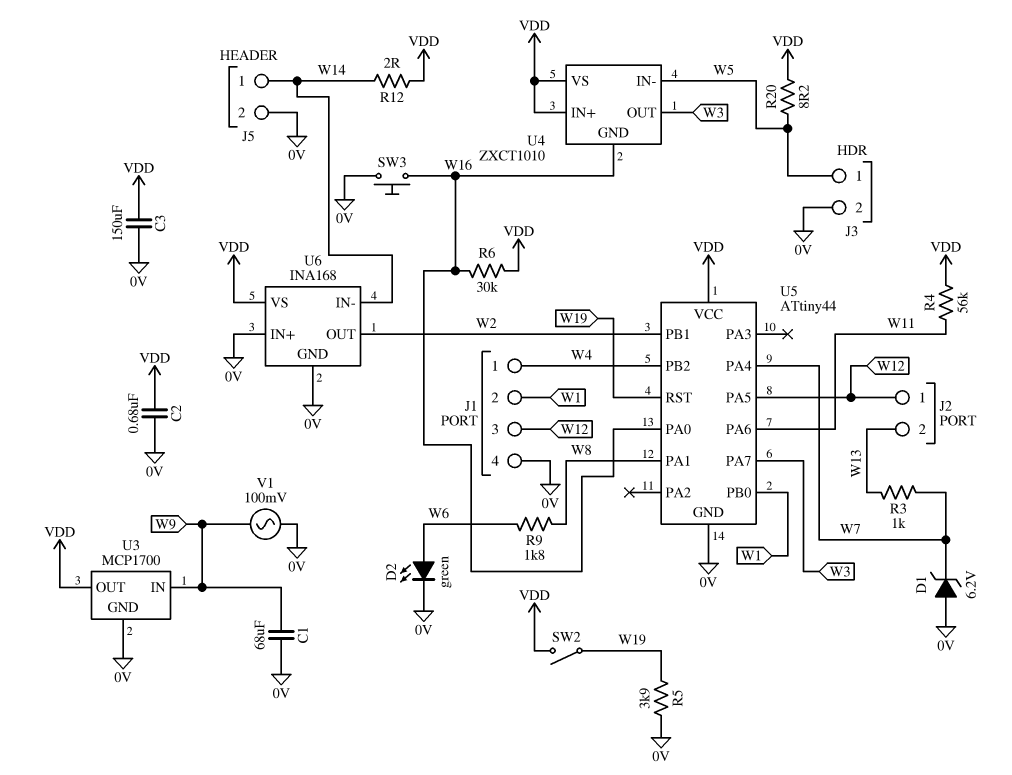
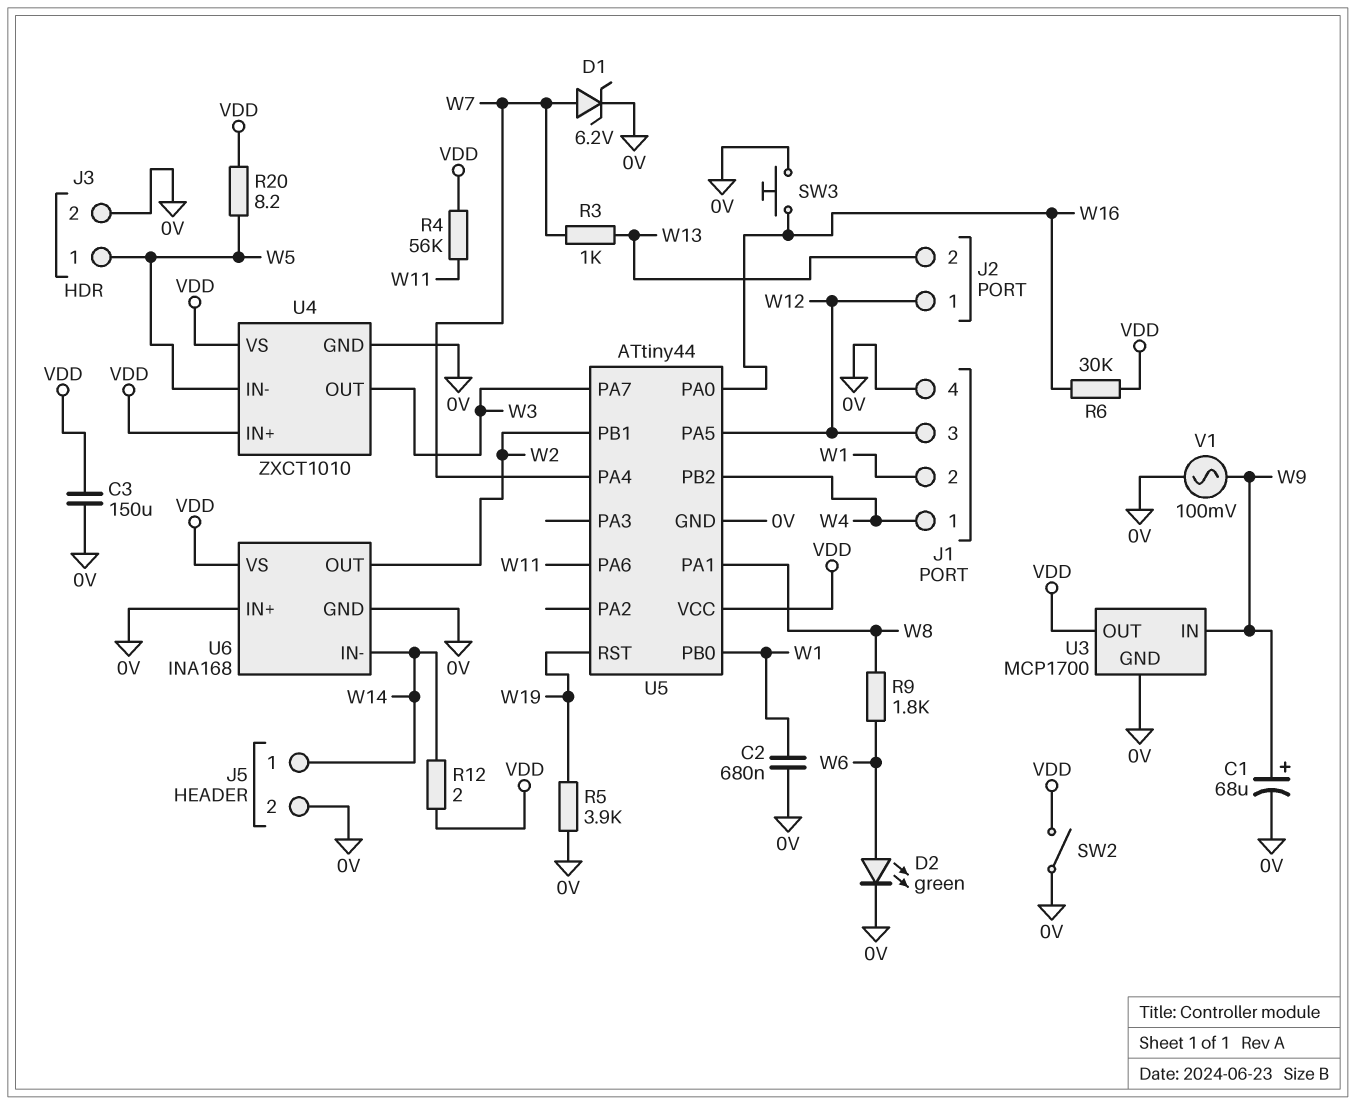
C1: 68uF (0V, W9) -> 68uF (plus W9, minus 0V)
C2: 680nF (0V, VDD) -> 680nF (0V, W1)
D1: zener 6.2V (A 0V, K W7) -> zener 6.2V (A W7, K 0V)
SW2: switch (VDD, W19) -> switch (0V, VDD)
U4 pin GND: W16 -> 0V

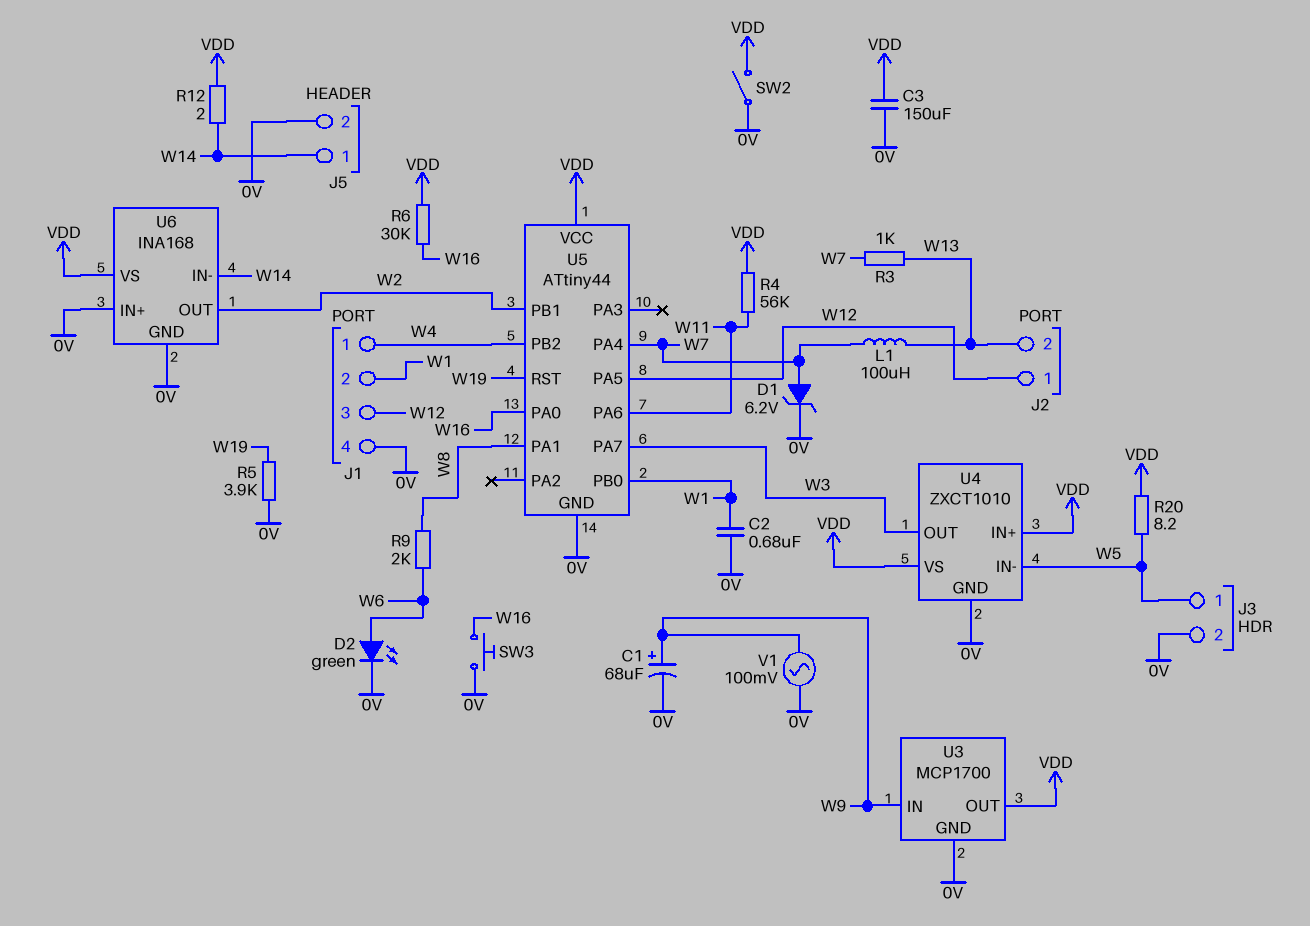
L1: none -> 100uH (W7, W13)
R9: 1.8k (W6, W8) -> 2k (W6, W8)

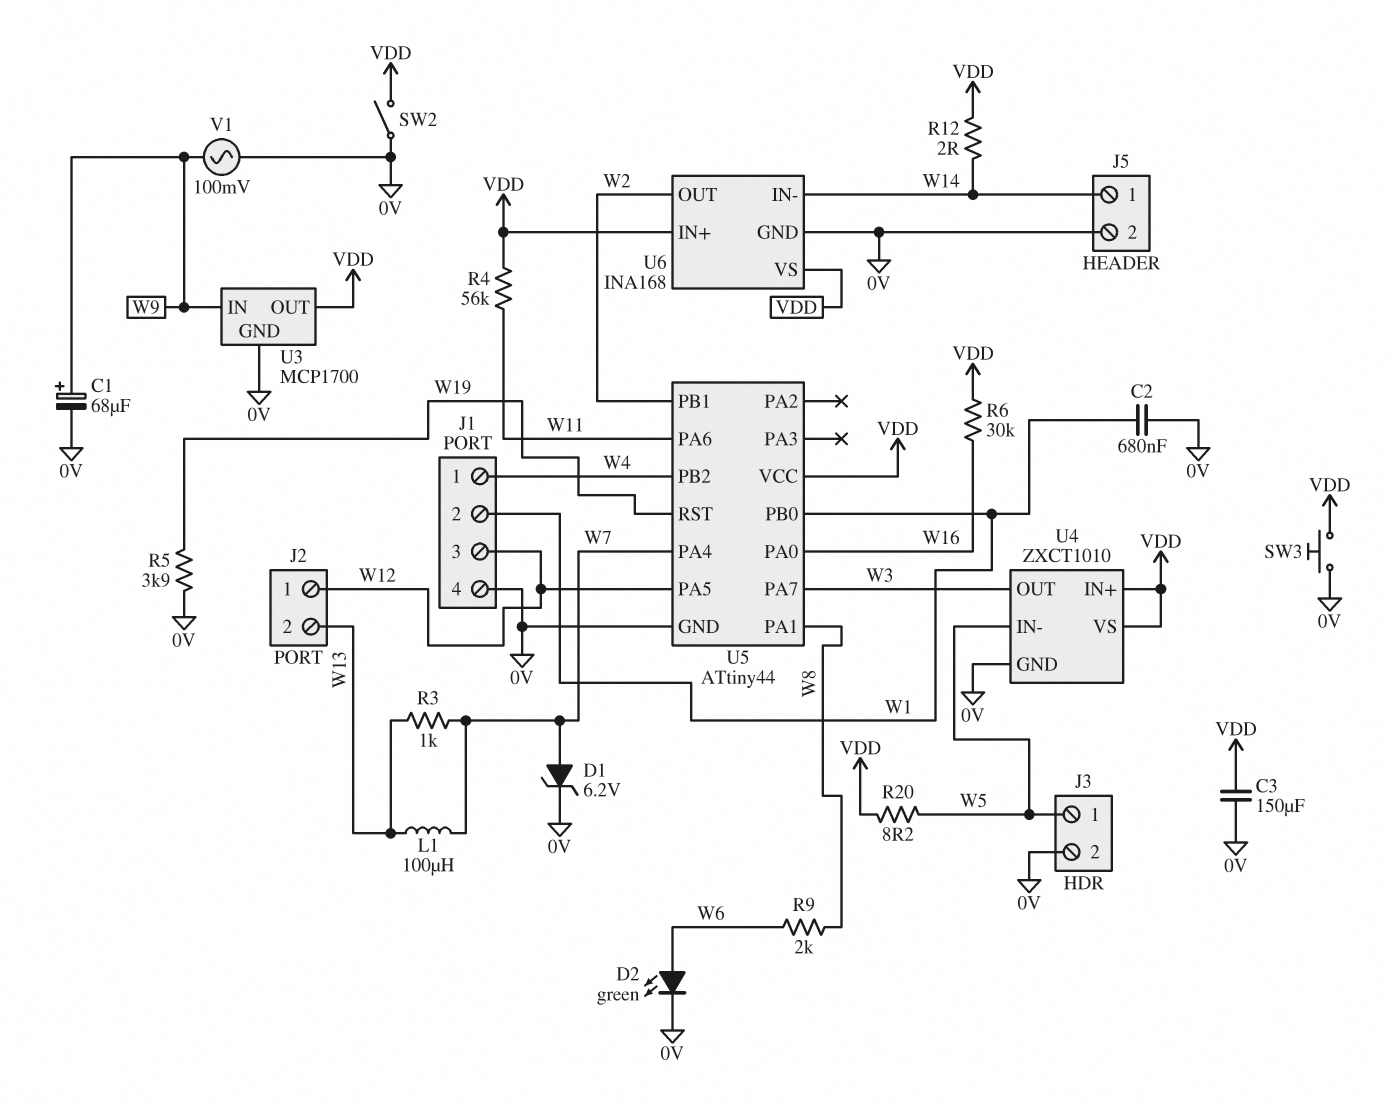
SW3: button (0V, W16) -> button (0V, VDD)
U6 pin IN+: 0V -> VDD

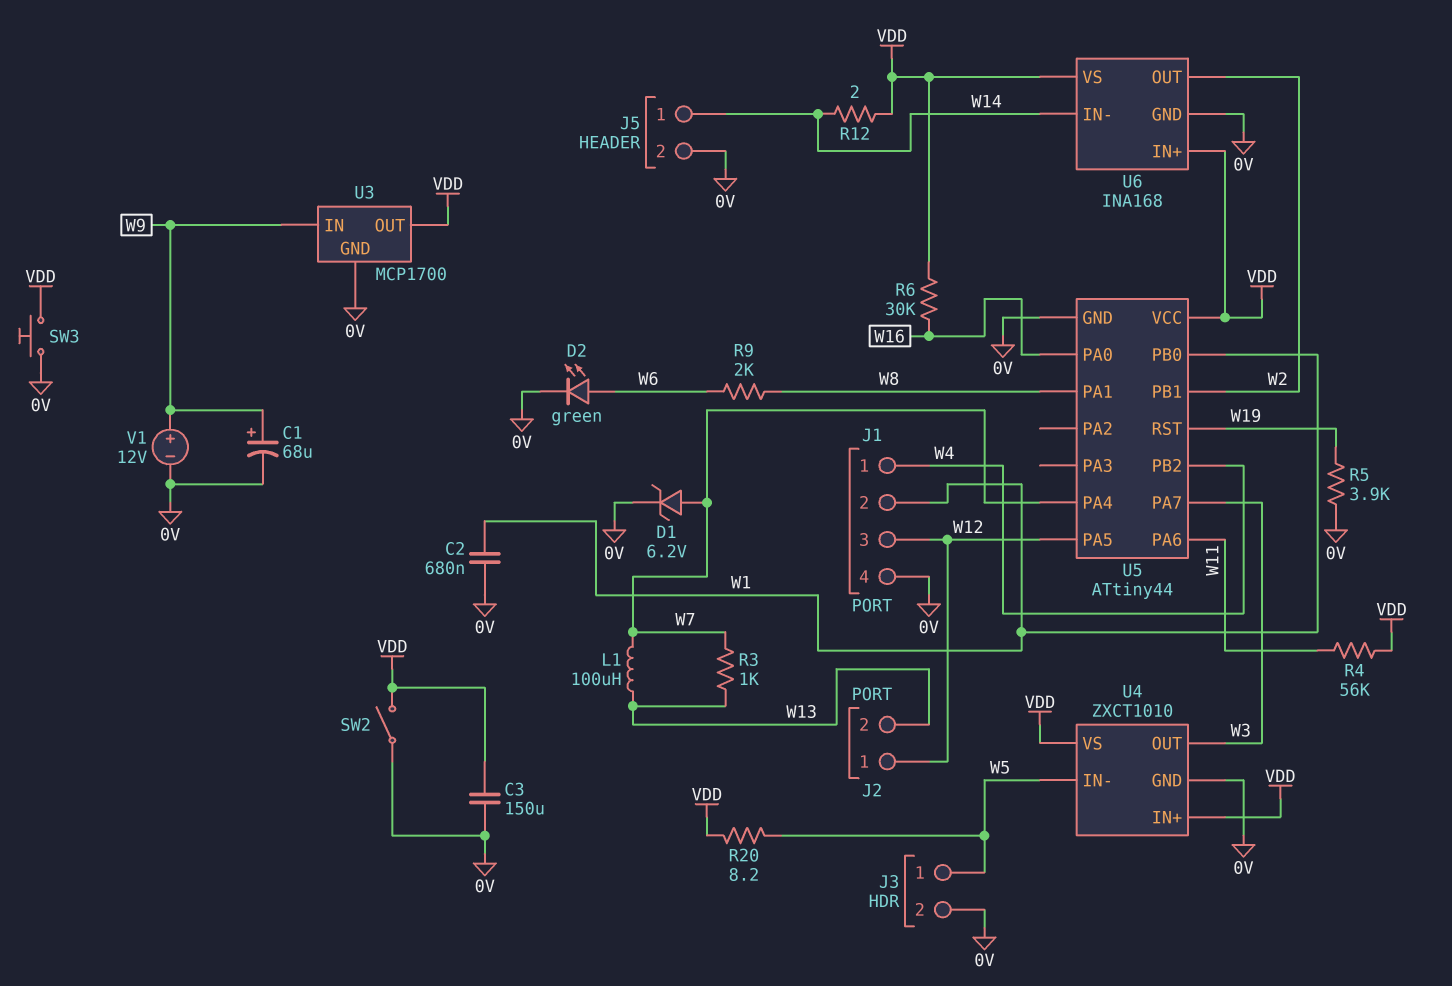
V1: AC 100mV (0V, W9) -> 12V (plus W9, minus 0V)

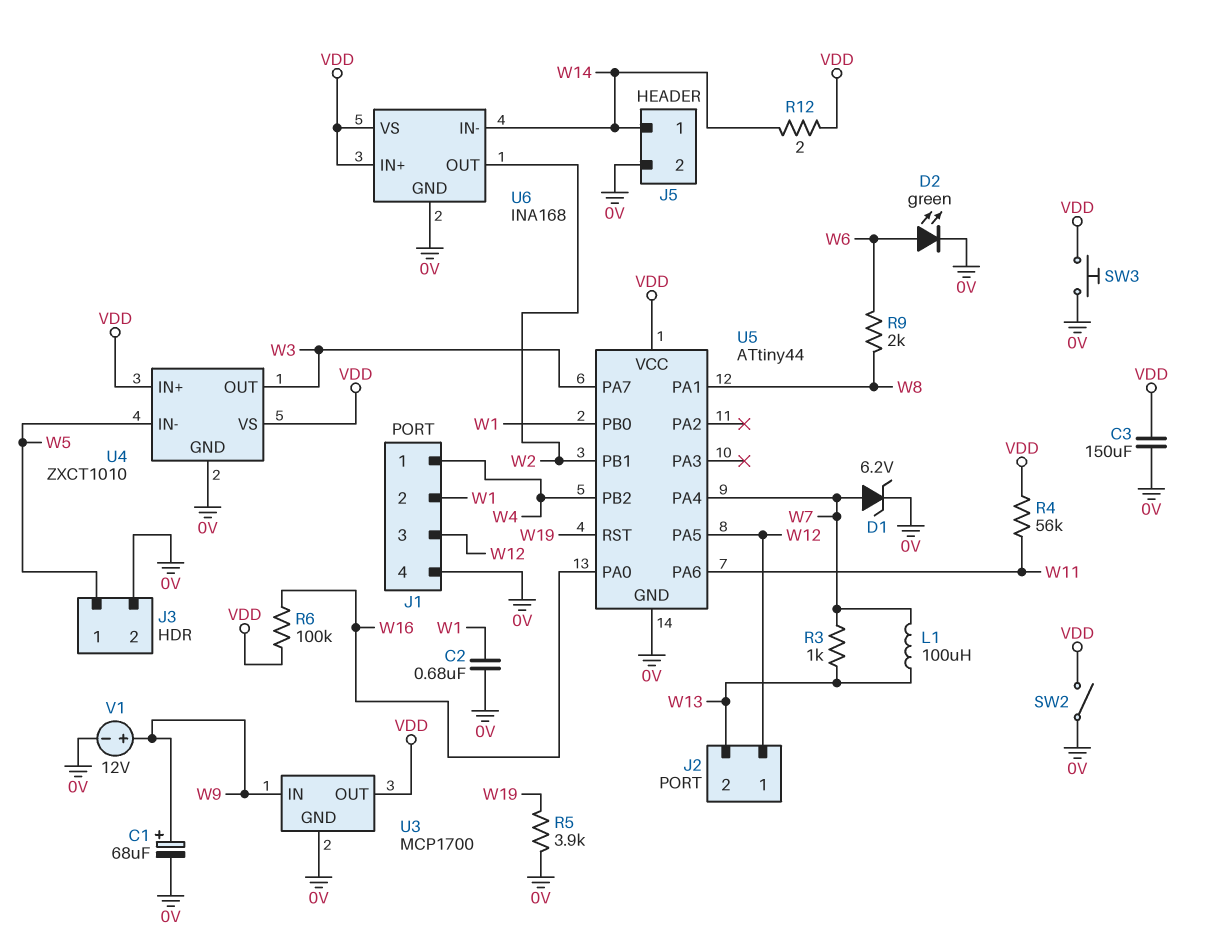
R6: 30k (VDD, W16) -> 100k (VDD, W16)
R20: 8.2 (VDD, W5) -> none

